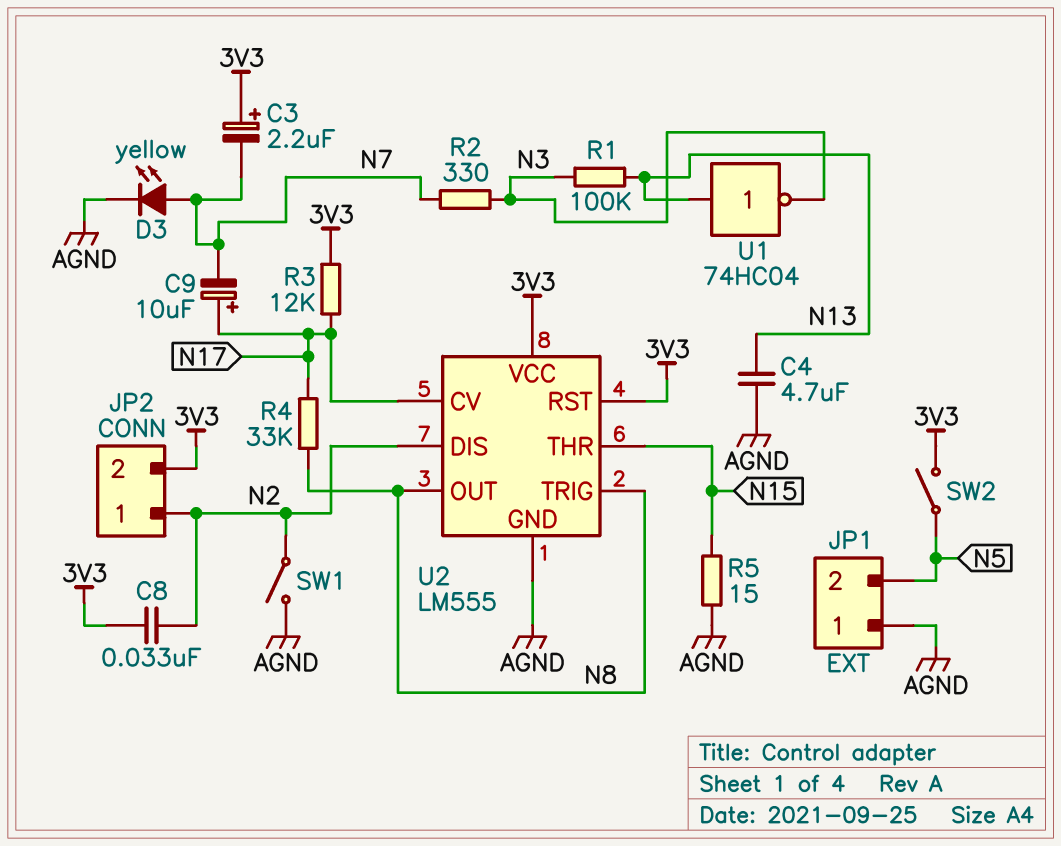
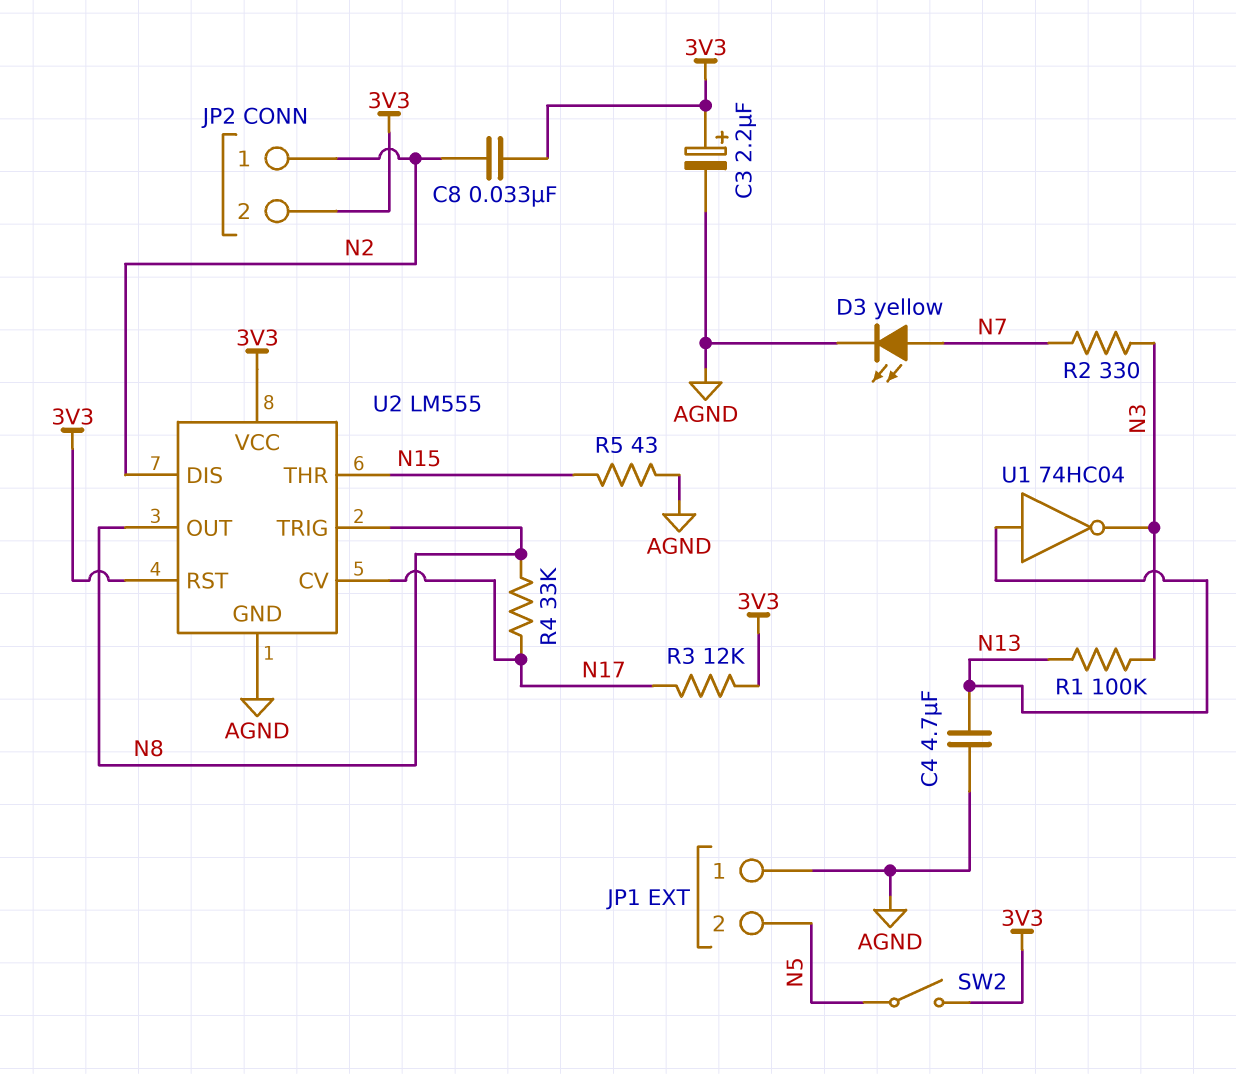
C3: 2.2uF (plus 3V3, minus N7) -> 2.2uF (plus 3V3, minus AGND)
C9: 10uF (plus N17, minus N7) -> none
R5: 15 (AGND, N15) -> 43 (AGND, N15)
SW1: switch (AGND, N2) -> none

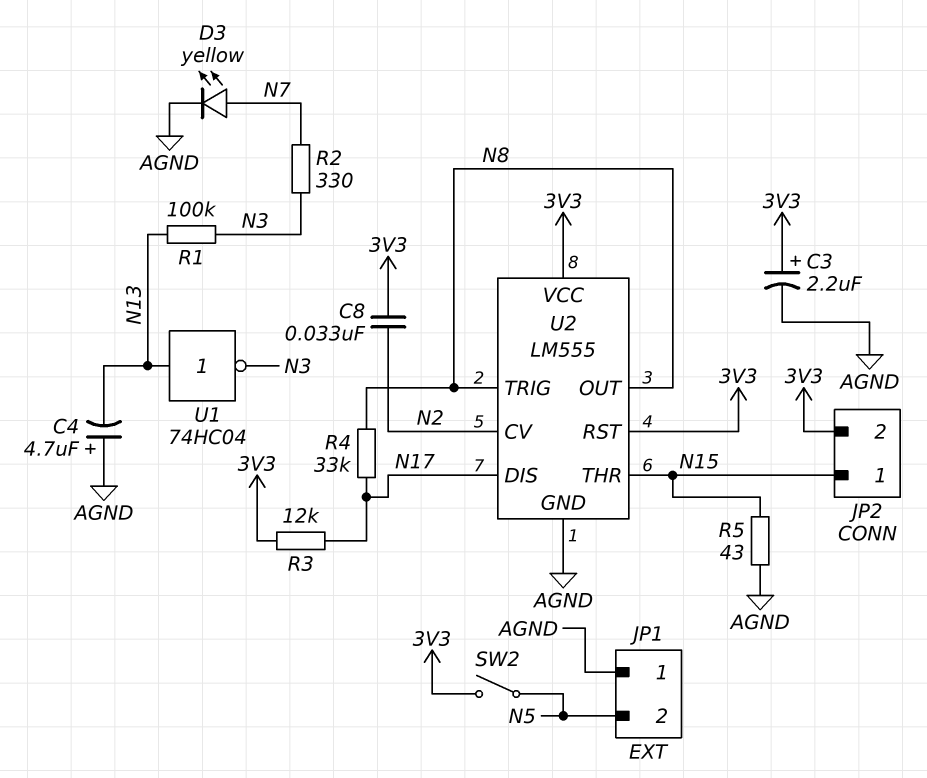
C4: 4.7uF (AGND, N13) -> 4.7uF (plus AGND, minus N13)
JP2 pin 1: N2 -> N15
U2 pin CV: N17 -> N2
U2 pin DIS: N2 -> N17

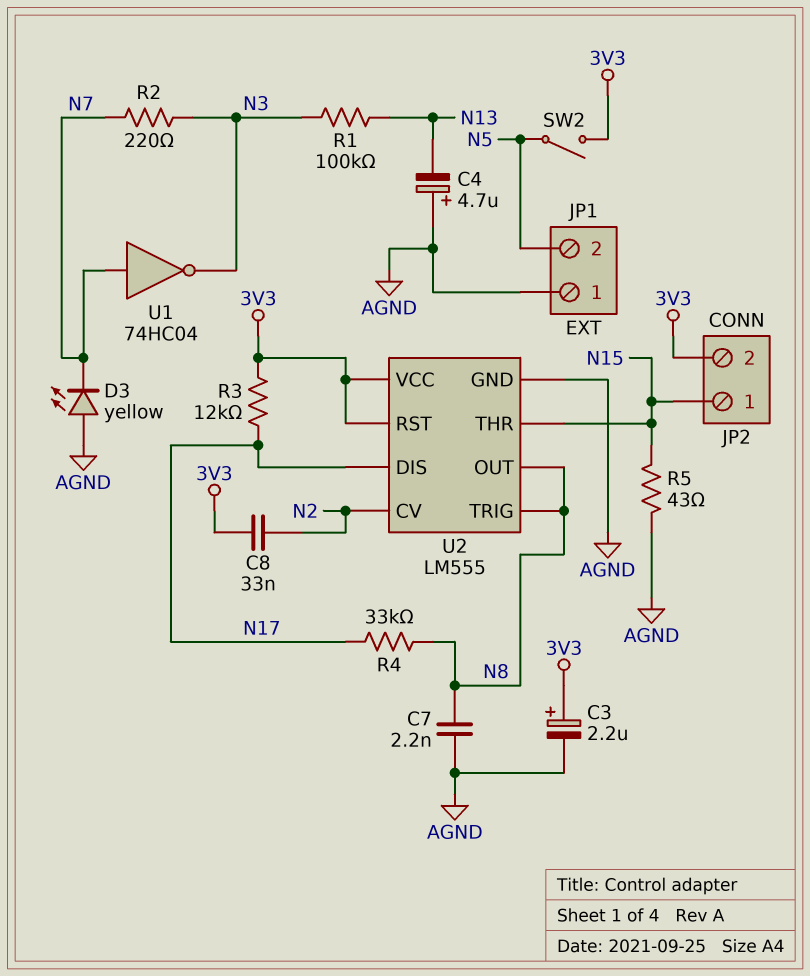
C7: none -> 2.2nF (AGND, N8)
D3: LED yellow (A N7, K AGND) -> LED yellow (A AGND, K N7)
R2: 330 (N3, N7) -> 220 (N3, N7)
U1: NOT 74HC04 (in N13, out N3) -> NOT 74HC04 (in N7, out N3)

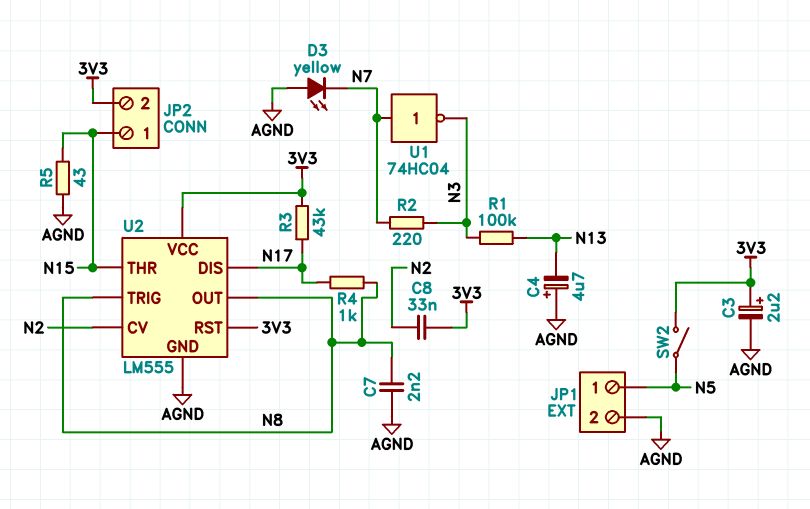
JP1 pin 1: AGND -> N5
JP1 pin 2: N5 -> AGND
R3: 12k (3V3, N17) -> 43k (3V3, N17)
R4: 33k (N8, N17) -> 1k (N8, N17)

